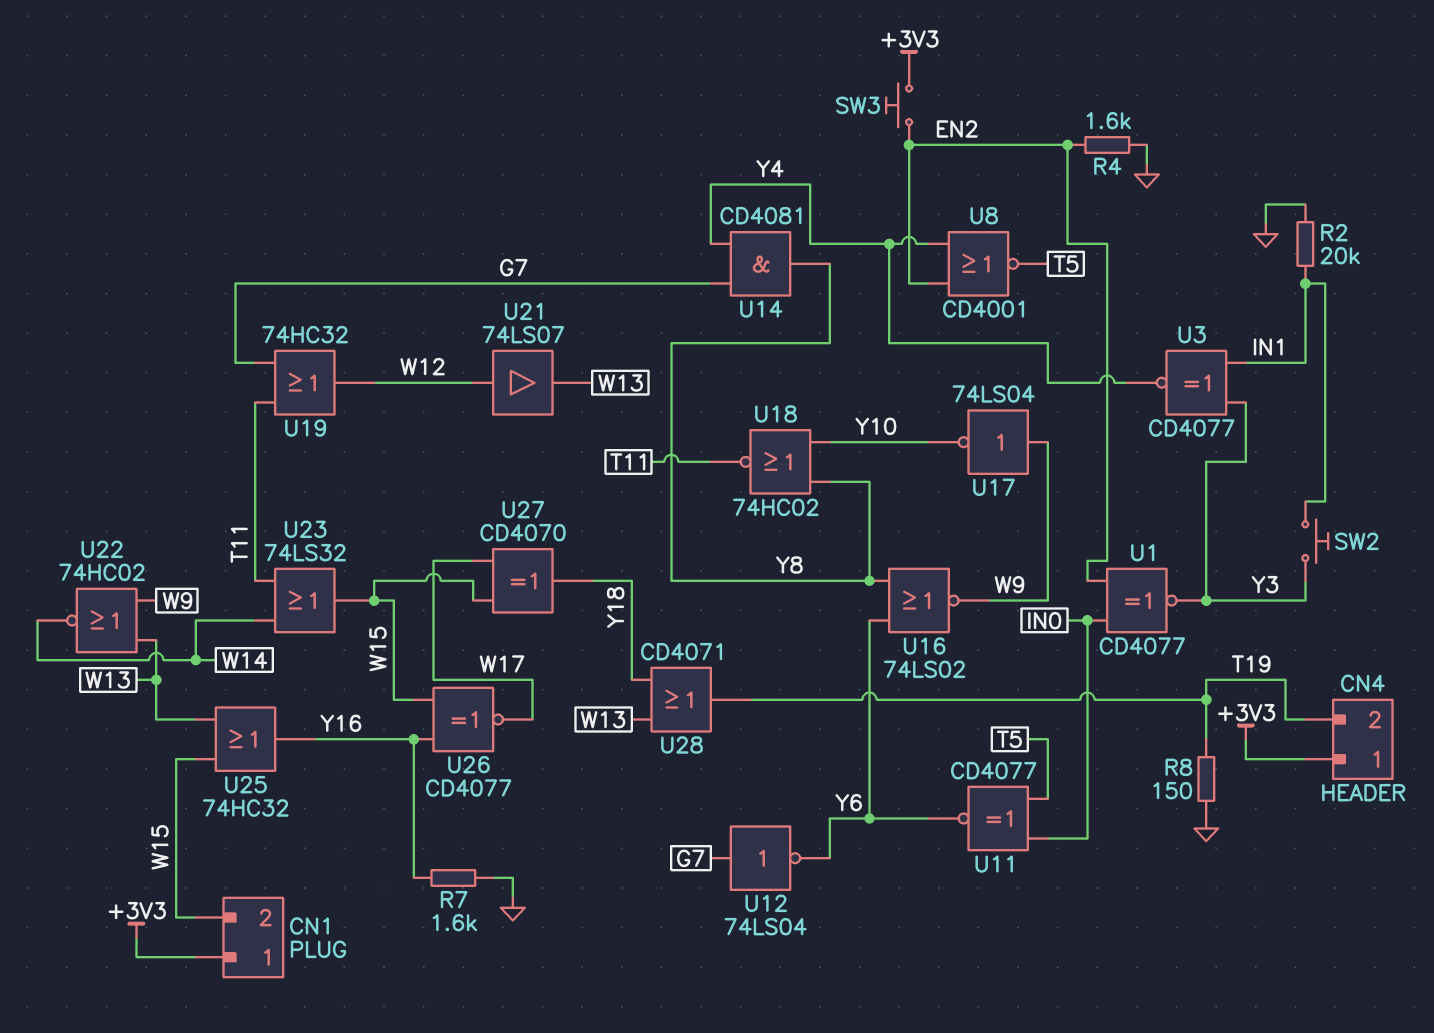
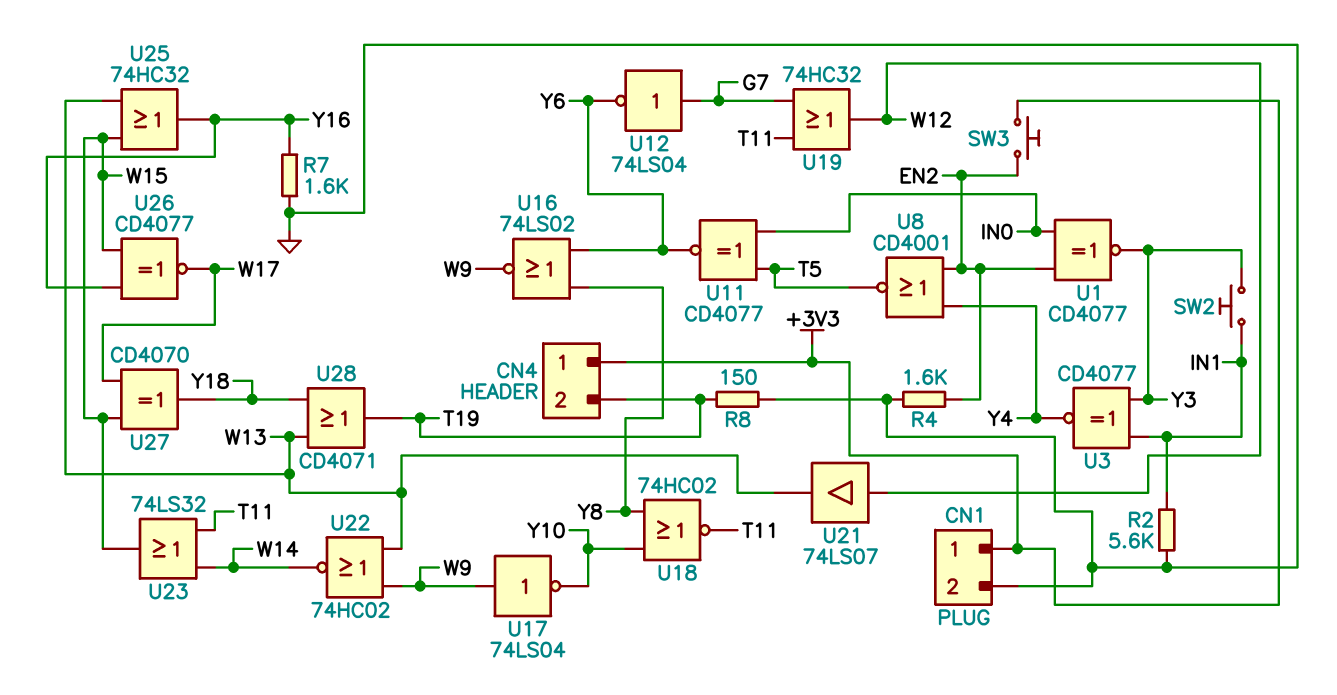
CN1 pin 2: W15 -> GND
R2: 20k (GND, IN1) -> 5.6k (GND, IN1)
U14: AND CD4081 (in G7, in Y4, out Y8) -> none

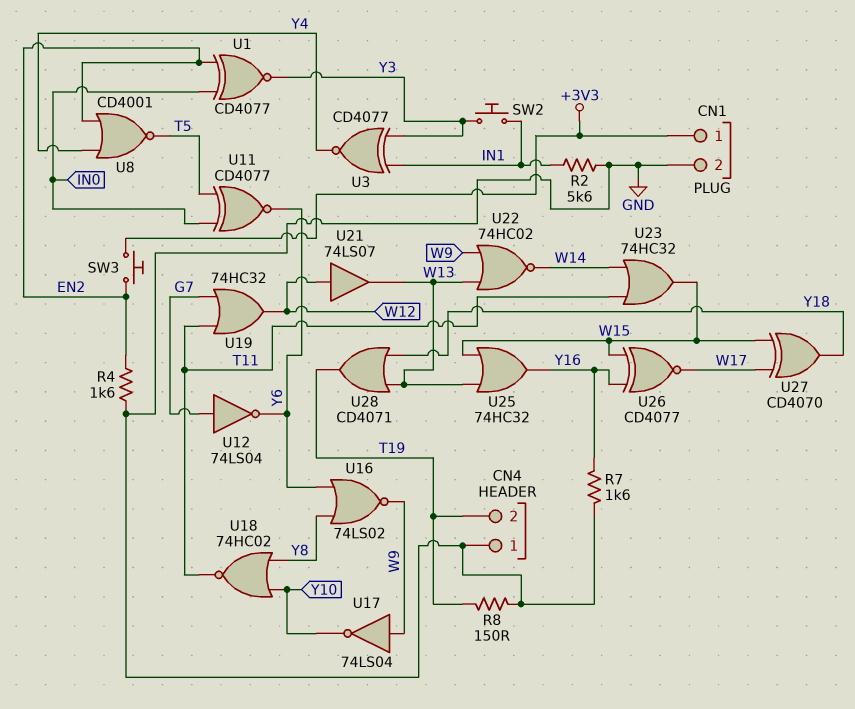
CN4 pin 1: +3V3 -> GND
U23: OR 74LS32 (in T11, in W14, out W15) -> OR 74HC32 (in T11, in W14, out W15)

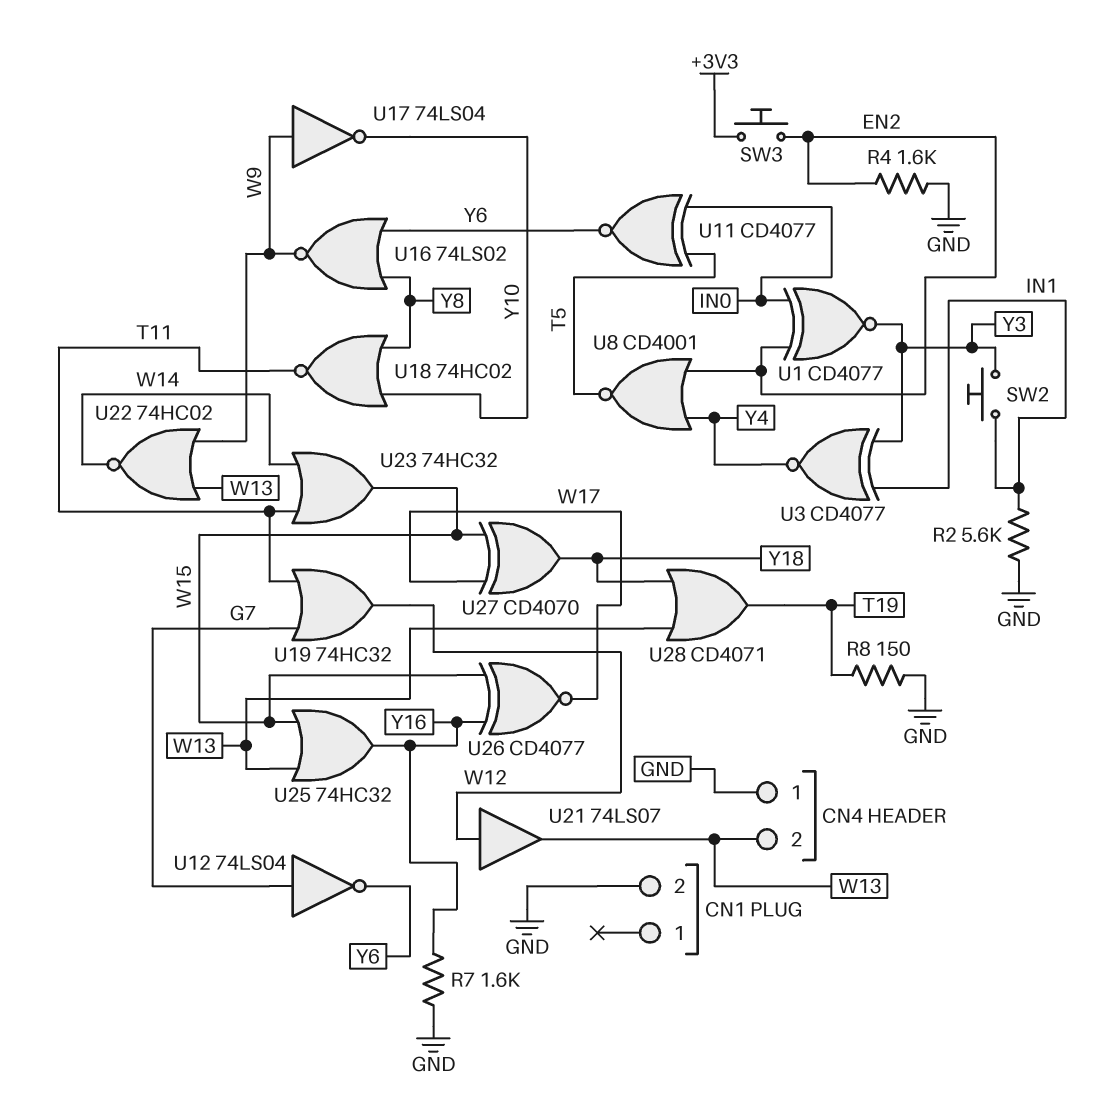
CN1 pin 1: +3V3 -> none
CN4 pin 2: T19 -> W13

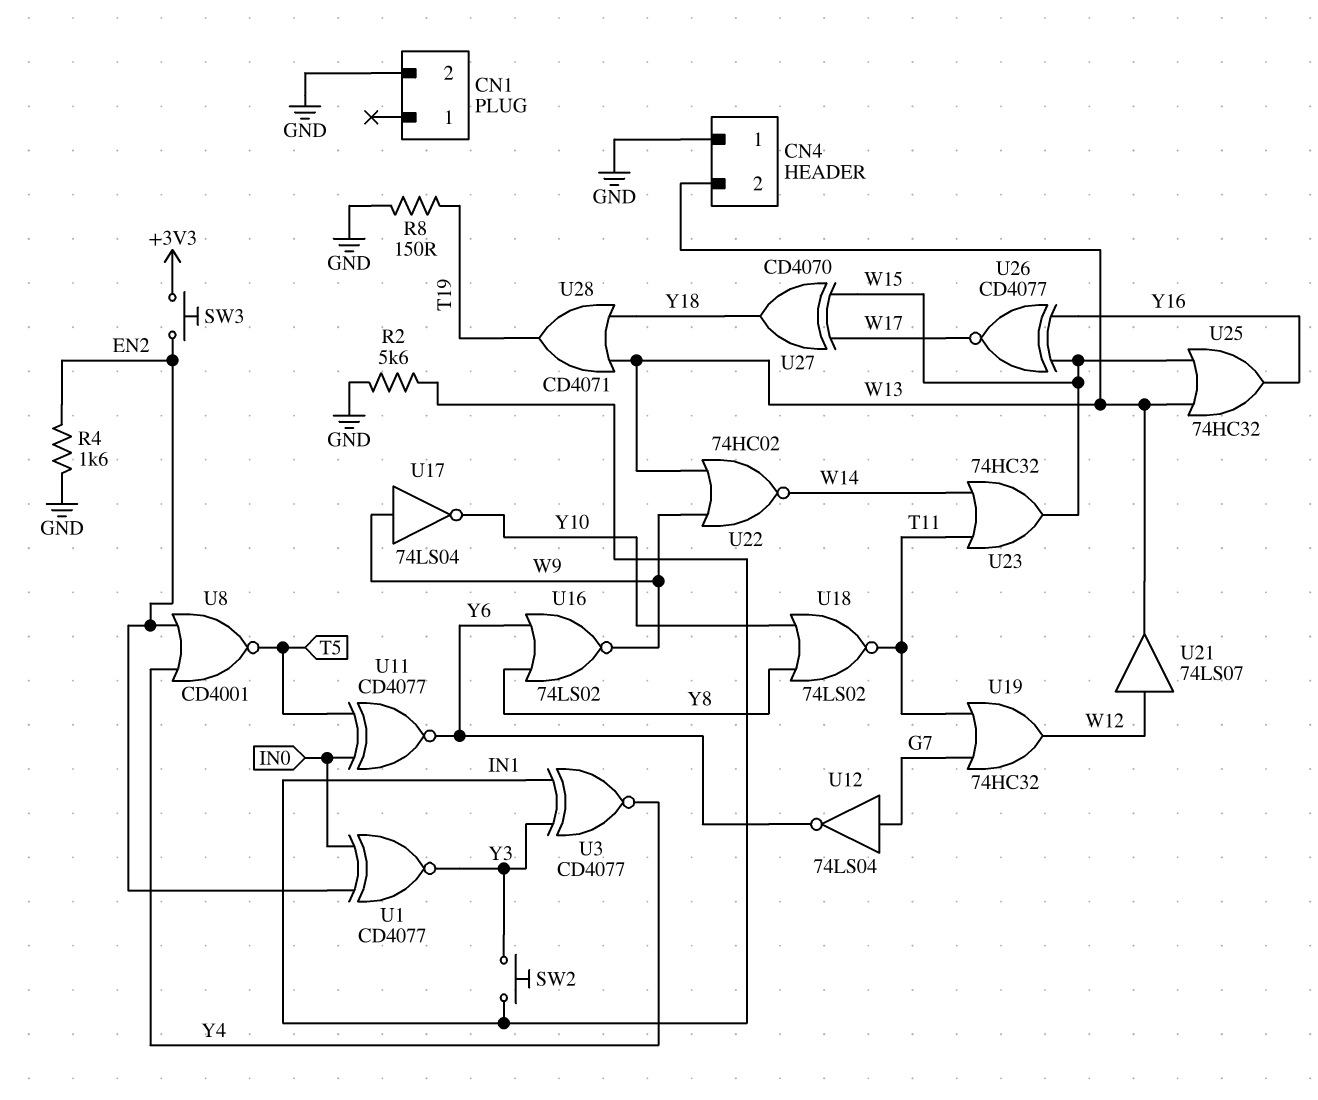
R7: 1.6k (GND, Y16) -> none
U18: NOR 74HC02 (in Y8, in Y10, out T11) -> NOR 74LS02 (in Y8, in Y10, out T11)

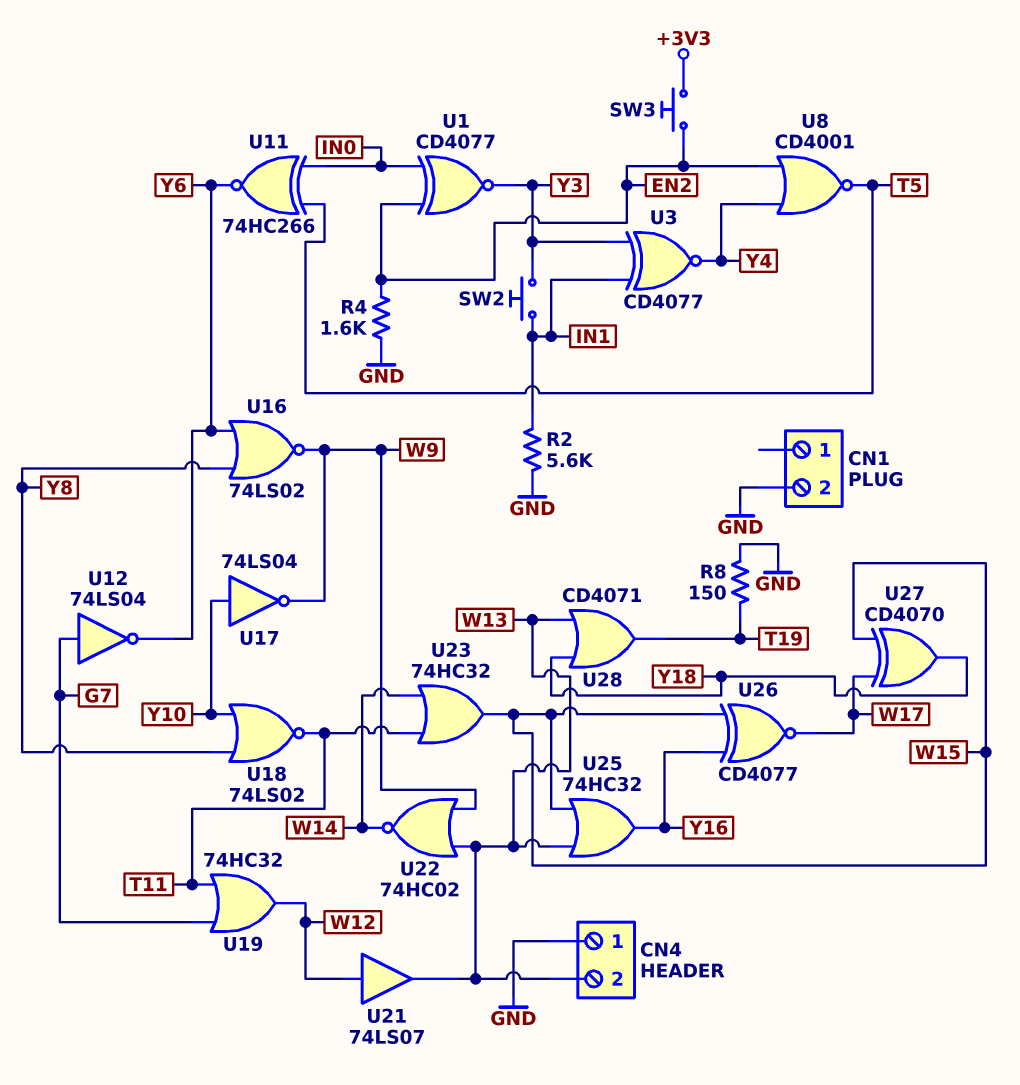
U11: XNOR CD4077 (in IN0, in T5, out Y6) -> XNOR 74HC266 (in IN0, in T5, out Y6)
U17: NOT 74LS04 (in W9, out Y10) -> NOT 74LS04 (in Y10, out W9)

